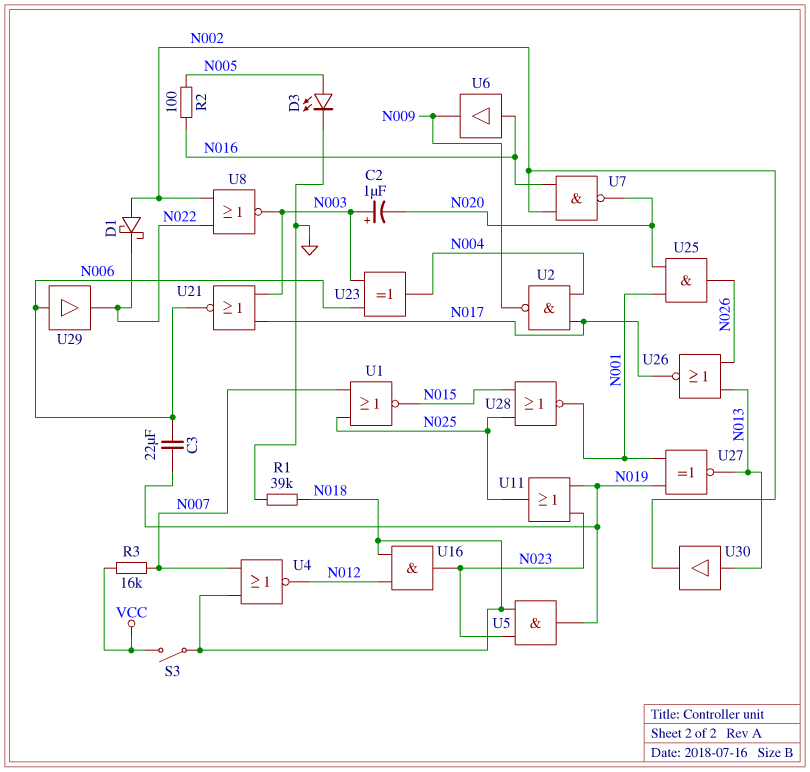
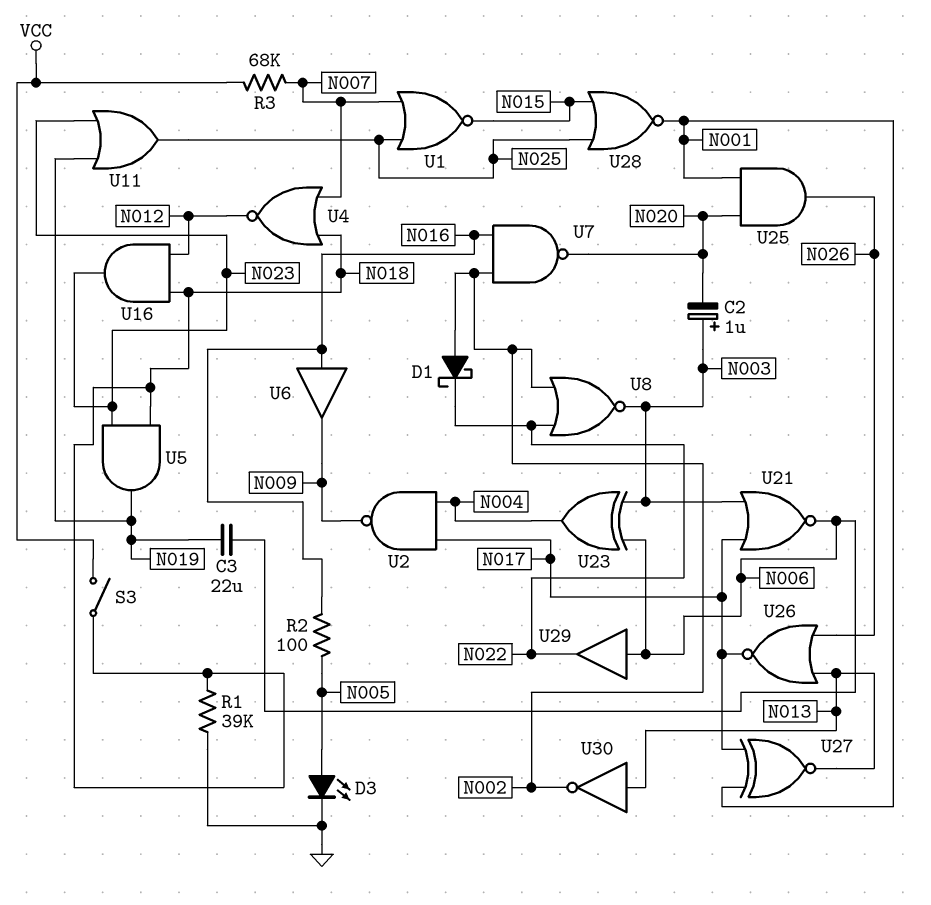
R3: 16k (N007, VCC) -> 68k (N007, VCC)
U27: XNOR (in N001, in N019, out N013) -> XNOR (in N001, in N017, out N013)
U30: buffer (in N013, out N002) -> NOT (in N013, out N002)

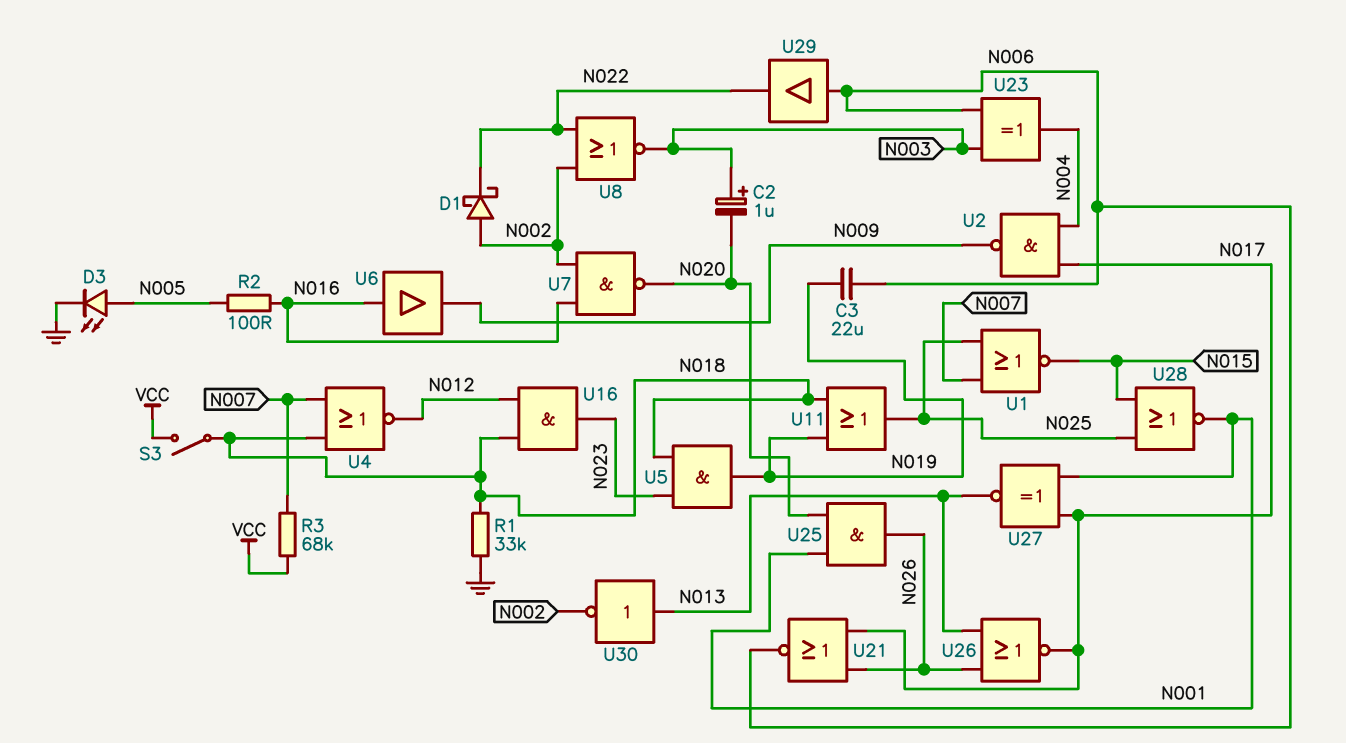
R1: 39k (GND, N018) -> 33k (GND, N018)
U11: OR (in N019, in N023, out N025) -> OR (in N018, in N019, out N025)
U21: NOR (in N003, in N017, out N006) -> NOR (in N017, in N026, out N006)

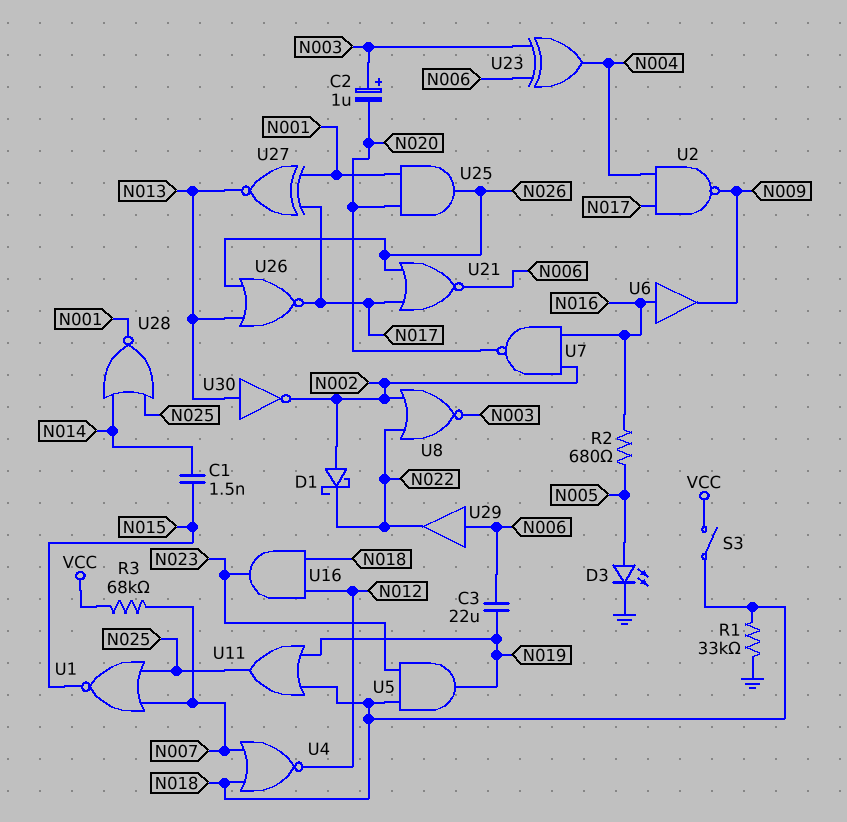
C1: none -> 1.5nF (N014, N015)
R2: 100 (N005, N016) -> 680 (N005, N016)
U28: NOR (in N015, in N025, out N001) -> NOR (in N014, in N025, out N001)

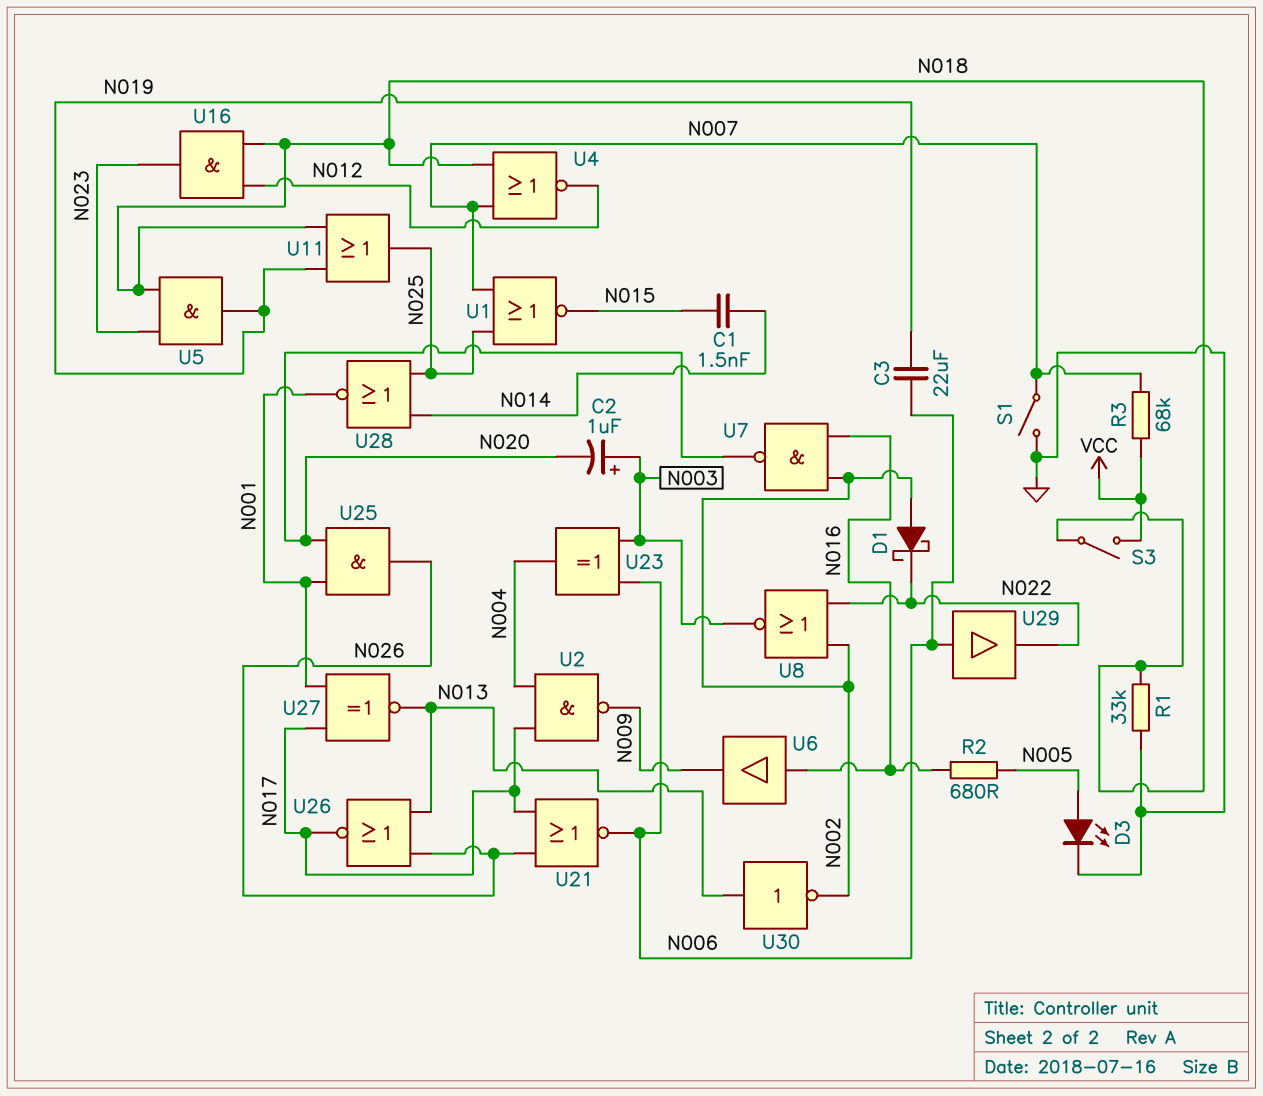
S1: none -> switch (GND, N007)

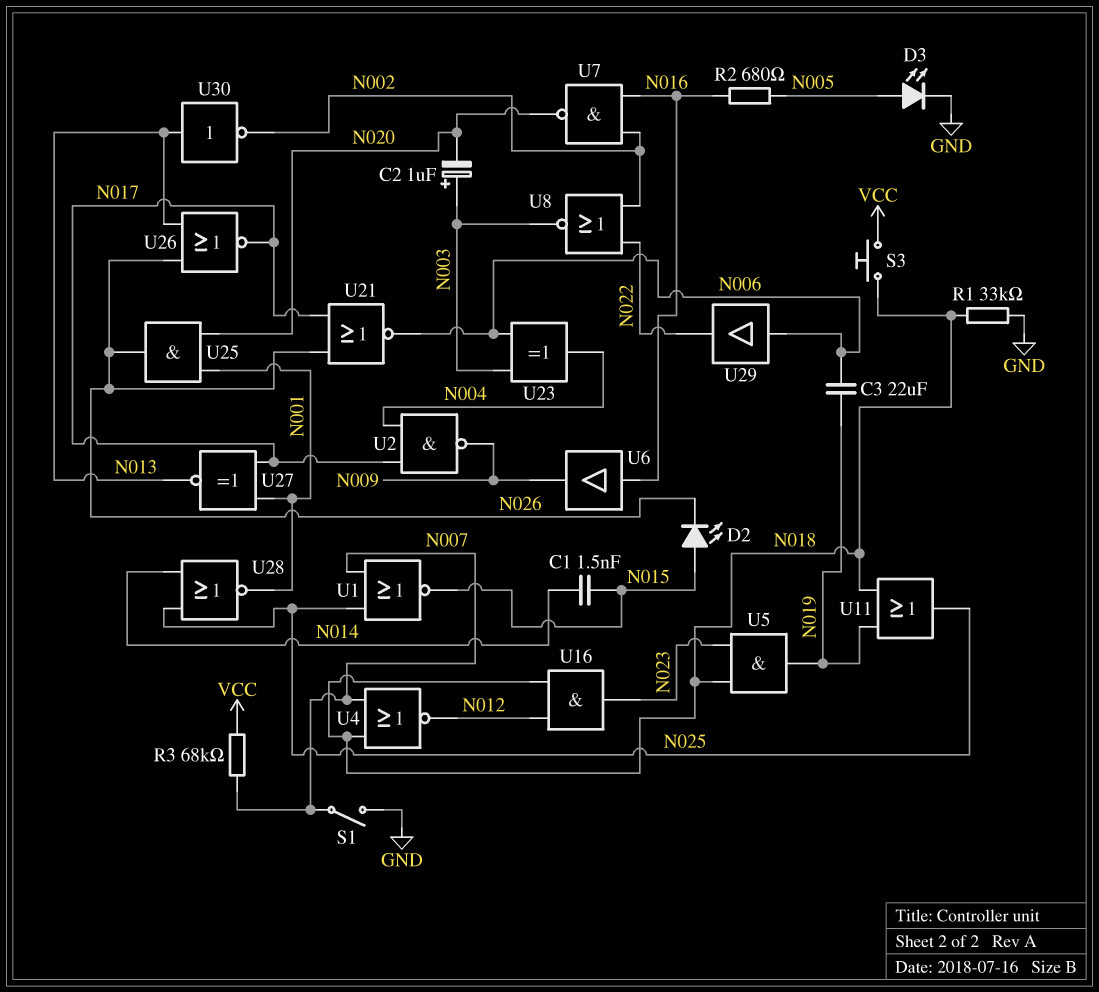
D1: schottky (A N002, K N022) -> none
D2: none -> LED (A N015, K N026)
S3: switch (N018, VCC) -> button (N018, VCC)

